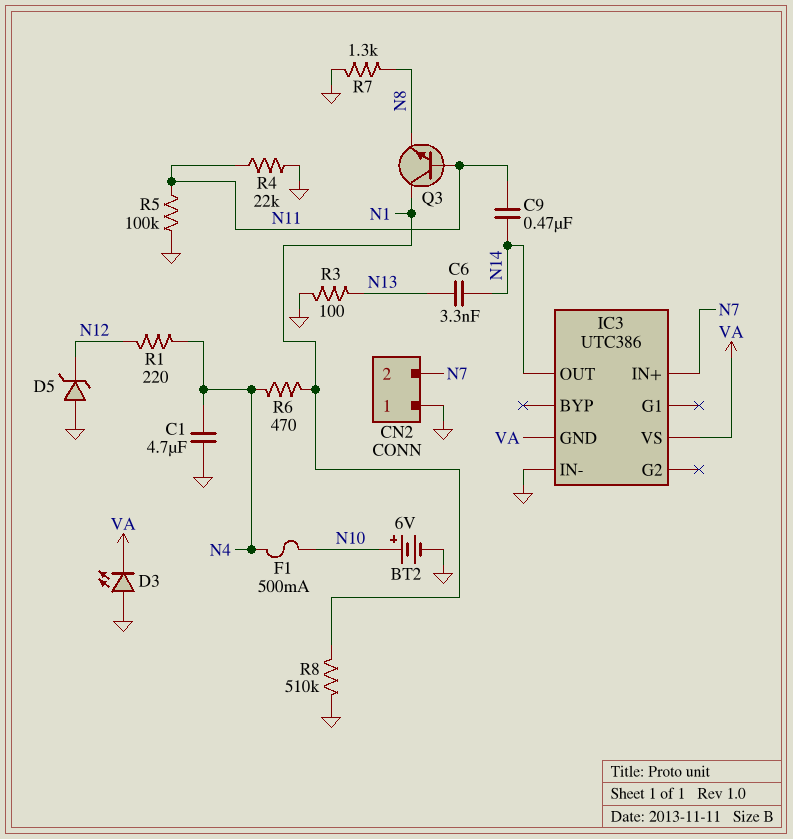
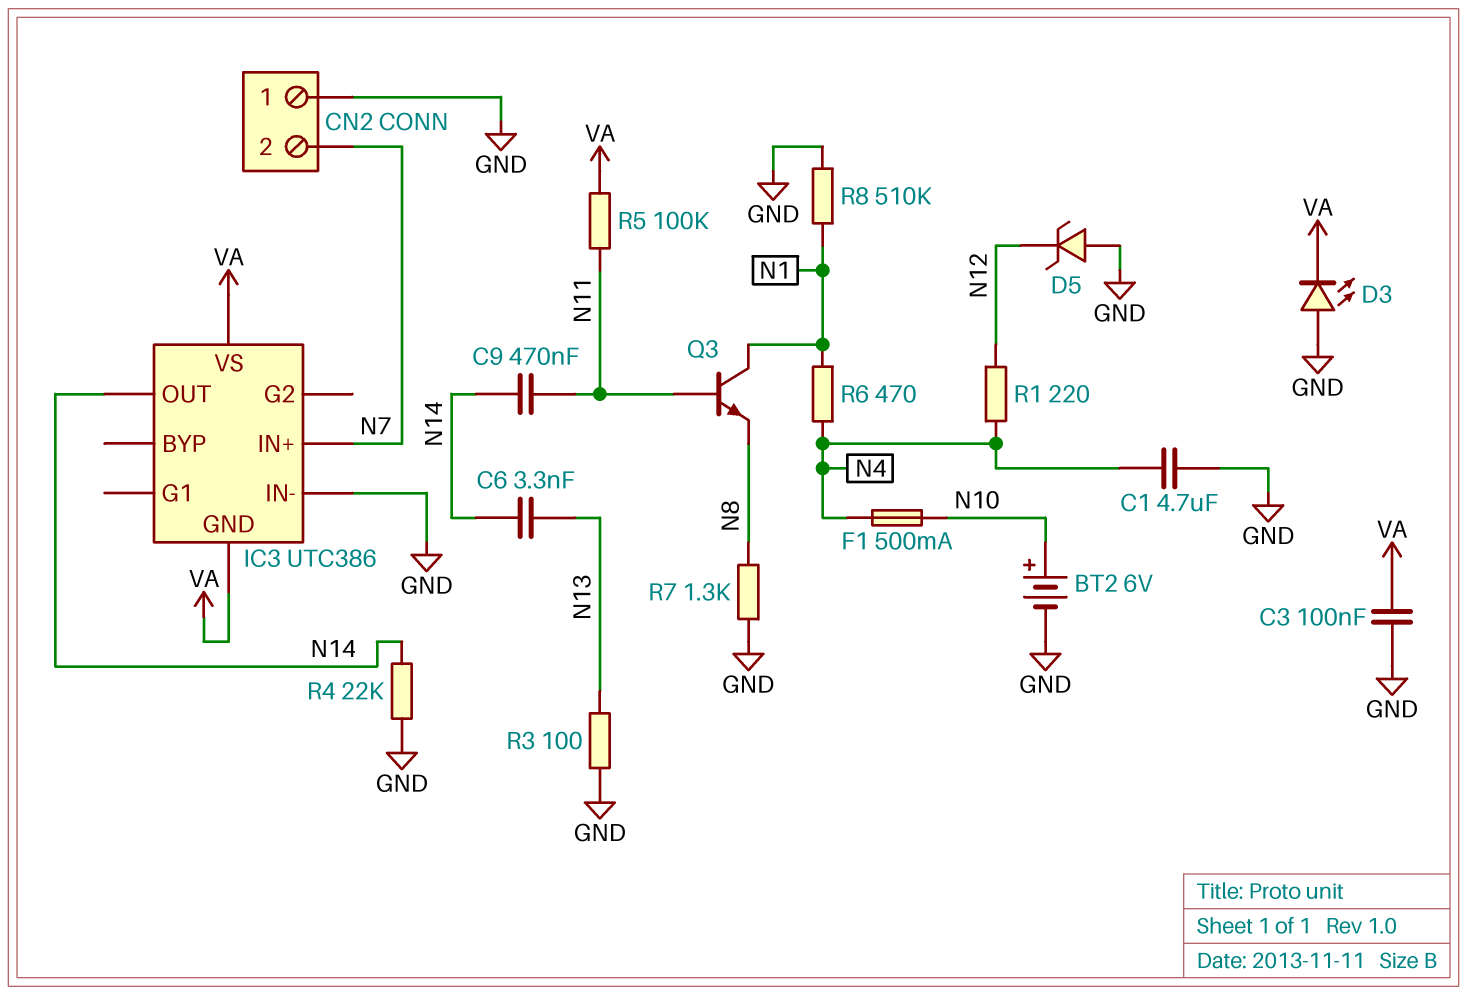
C3: none -> 100nF (GND, VA)
R4: 22k (GND, N11) -> 22k (GND, N14)
R5: 100k (GND, N11) -> 100k (N11, VA)

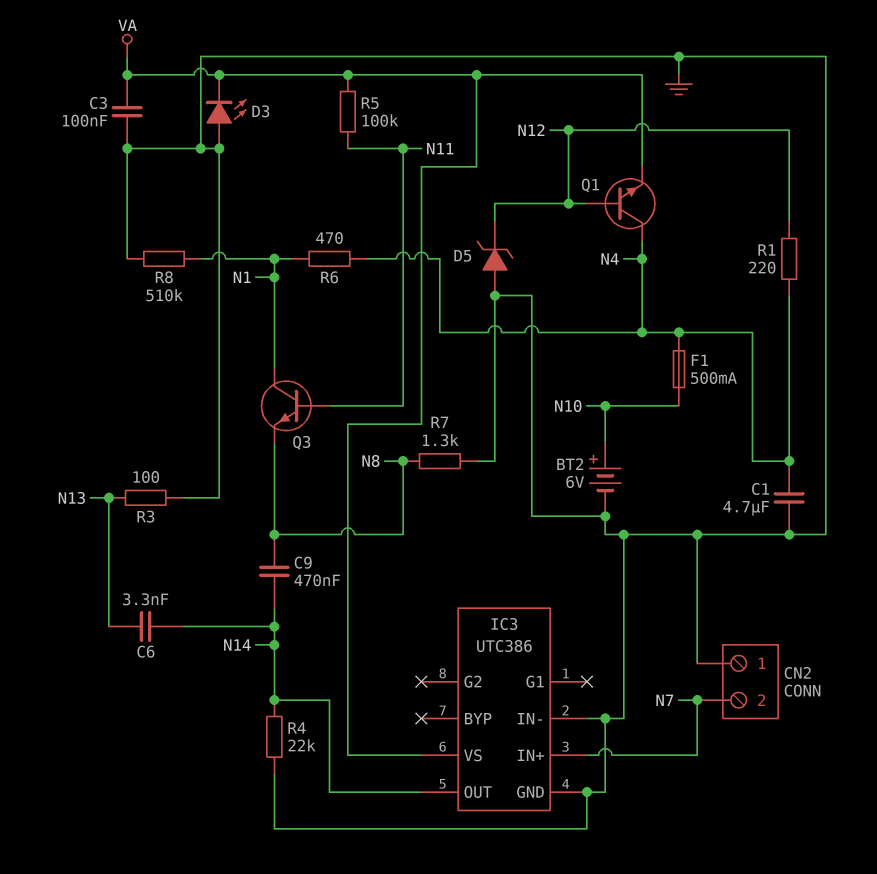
C9: 470nF (N11, N14) -> 470nF (N8, N14)
IC3 pin GND: VA -> GND
Q1: none -> NPN (B N12, C N4, E VA)

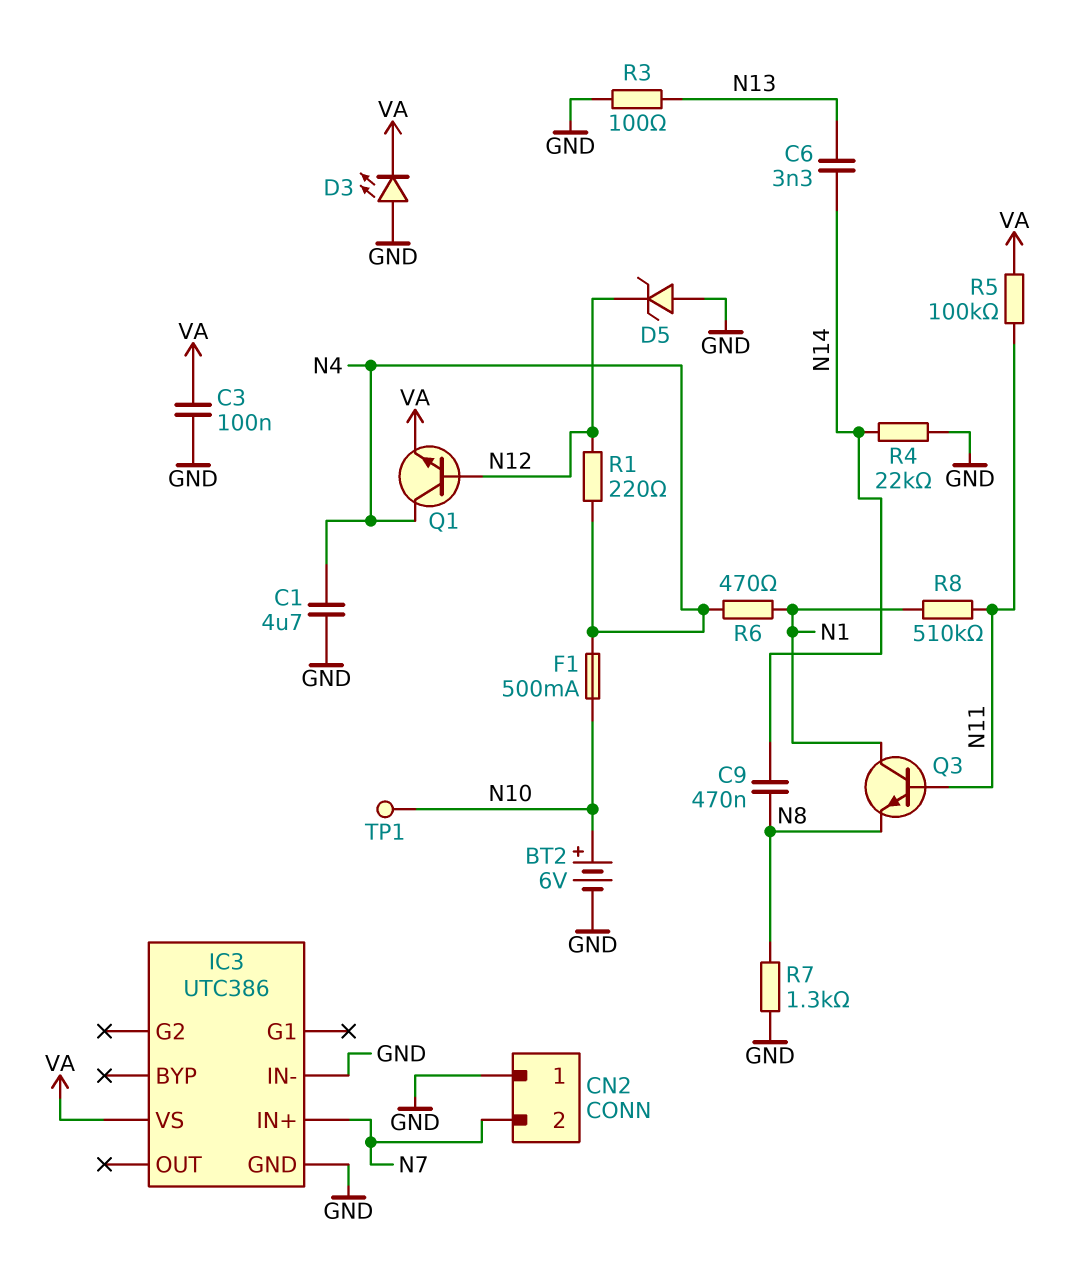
IC3 pin OUT: N14 -> none
R8: 510k (GND, N1) -> 510k (N1, N11)
TP1: none -> test point (N10)

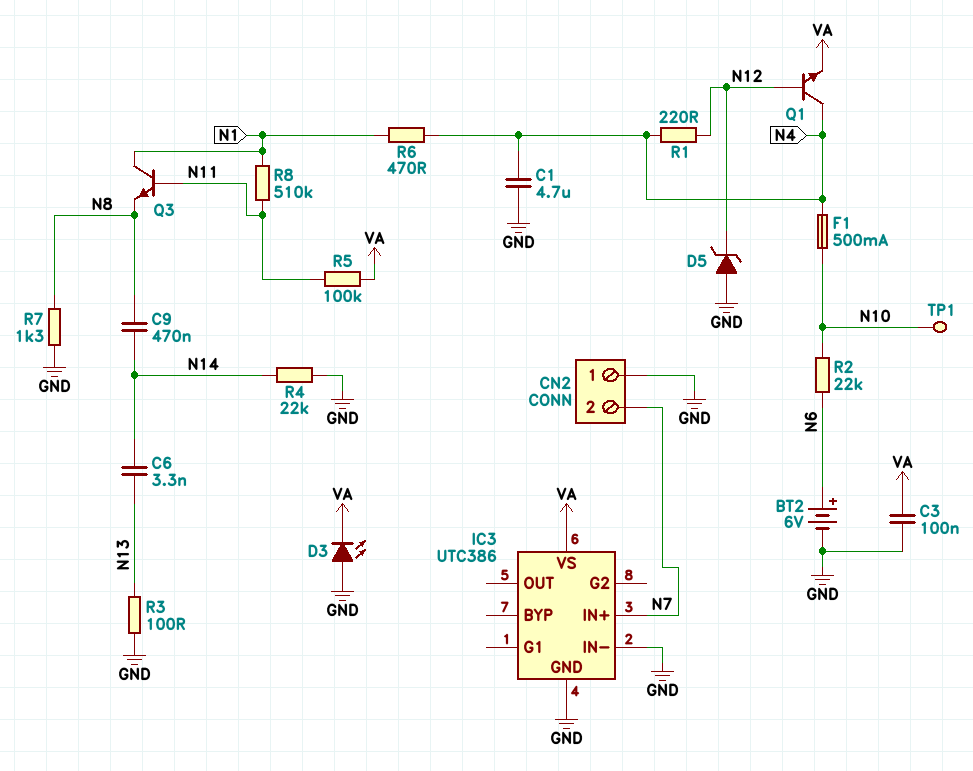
BT2: 6V (plus N10, minus GND) -> 6V (plus N6, minus GND)
R2: none -> 22k (N6, N10)

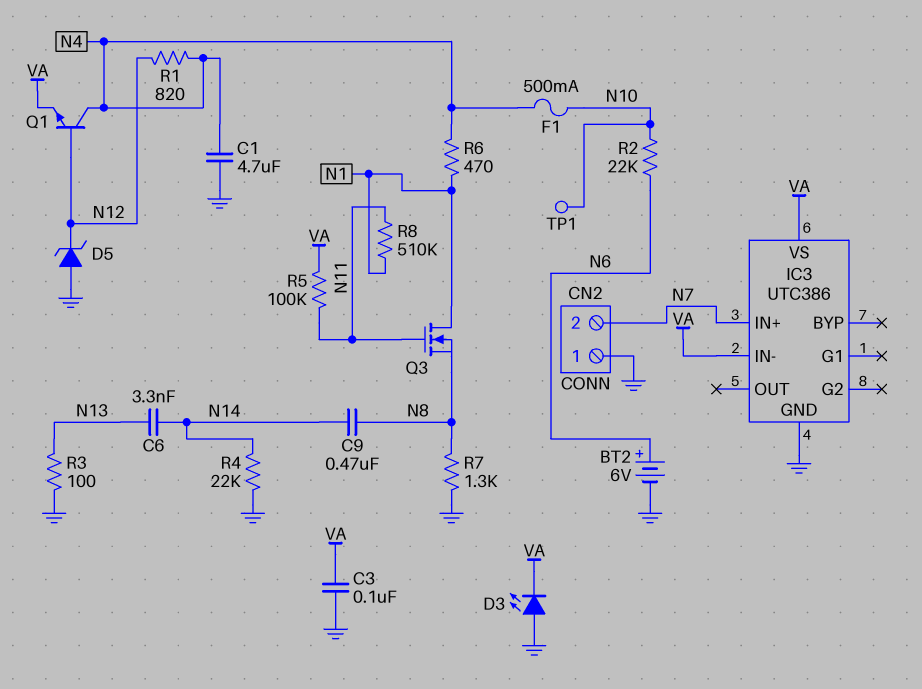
IC3 pin IN-: GND -> VA
Q3: NPN (B N11, C N1, E N8) -> NMOS (G N11, D N1, S N8)
R1: 220 (N4, N12) -> 820 (N4, N12)

